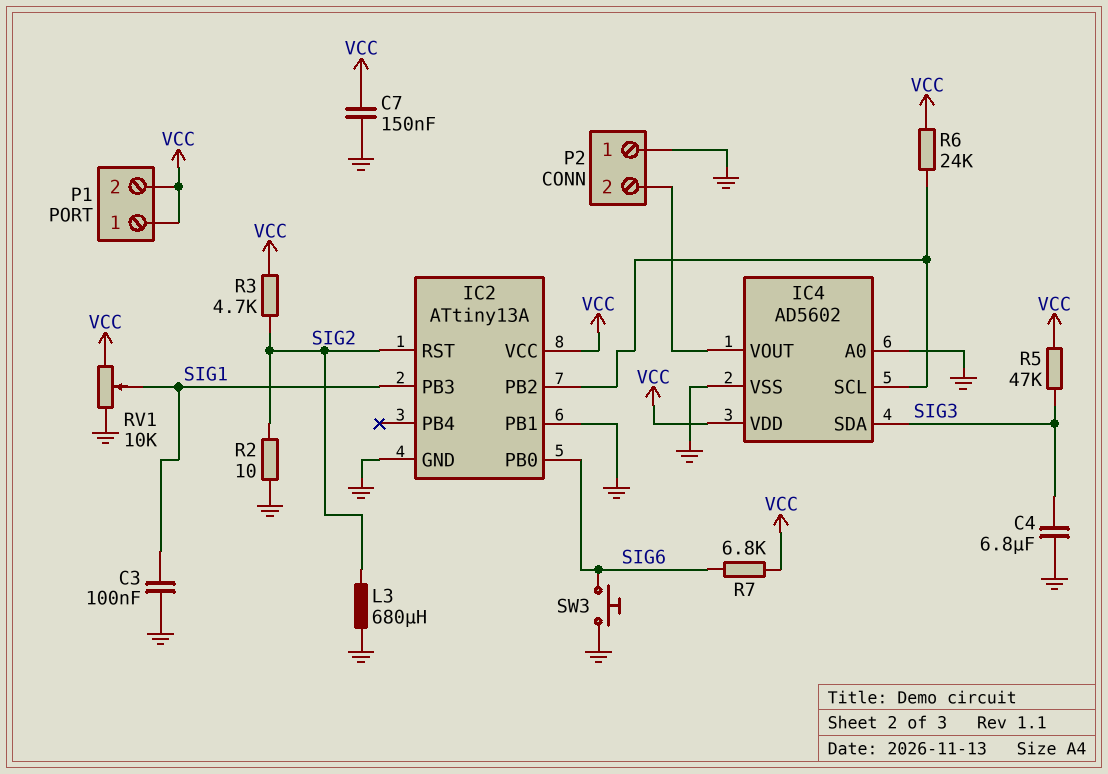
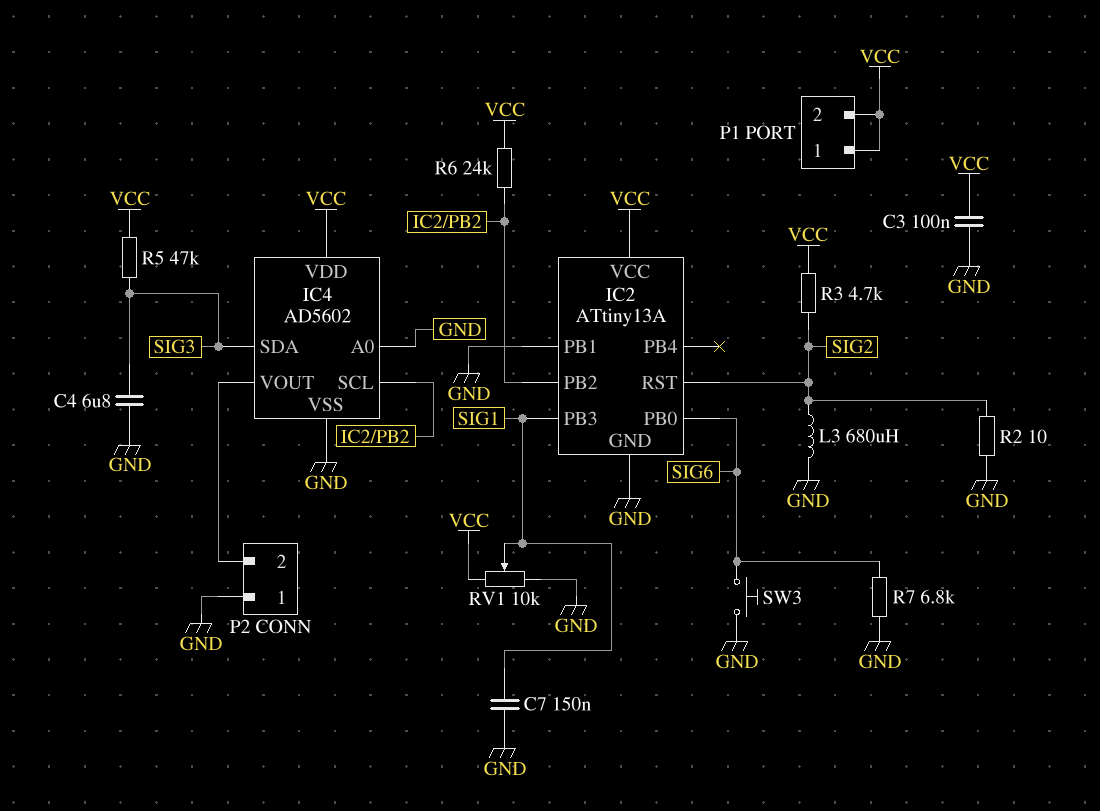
C3: 100nF (GND, SIG1) -> 100nF (GND, VCC)
C7: 150nF (GND, VCC) -> 150nF (GND, SIG1)
R7: 6.8k (SIG6, VCC) -> 6.8k (GND, SIG6)

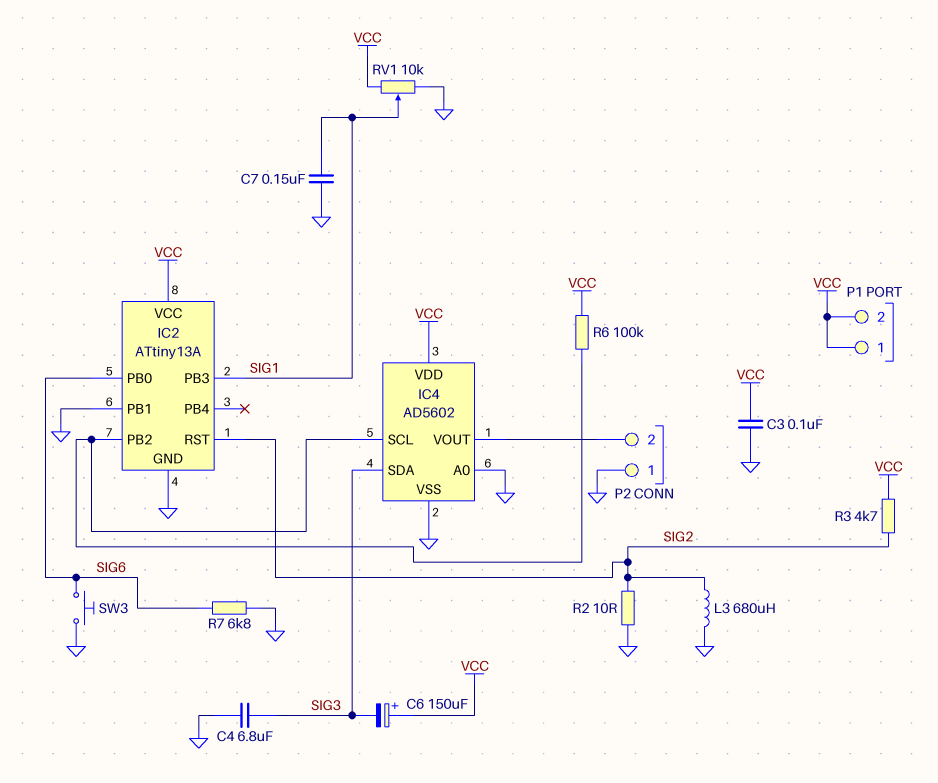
C6: none -> 150uF (plus VCC, minus SIG3)
R5: 47k (SIG3, VCC) -> none
R6: 24k (IC2/PB2, VCC) -> 100k (IC2/PB2, VCC)

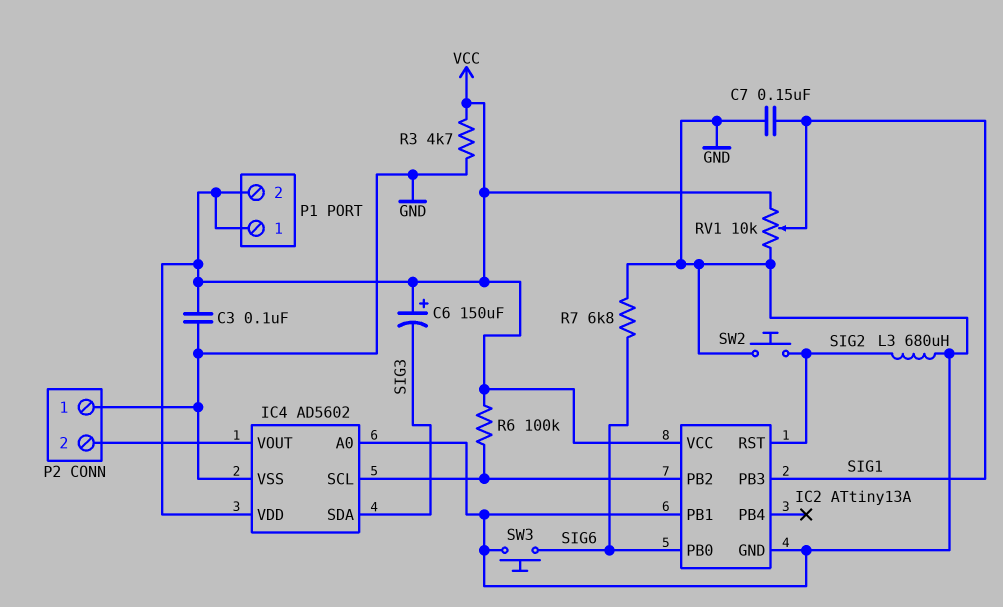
C4: 6.8uF (GND, SIG3) -> none
R2: 10 (GND, SIG2) -> none
R3: 4.7k (SIG2, VCC) -> 4.7k (GND, VCC)
SW2: none -> button (GND, SIG2)

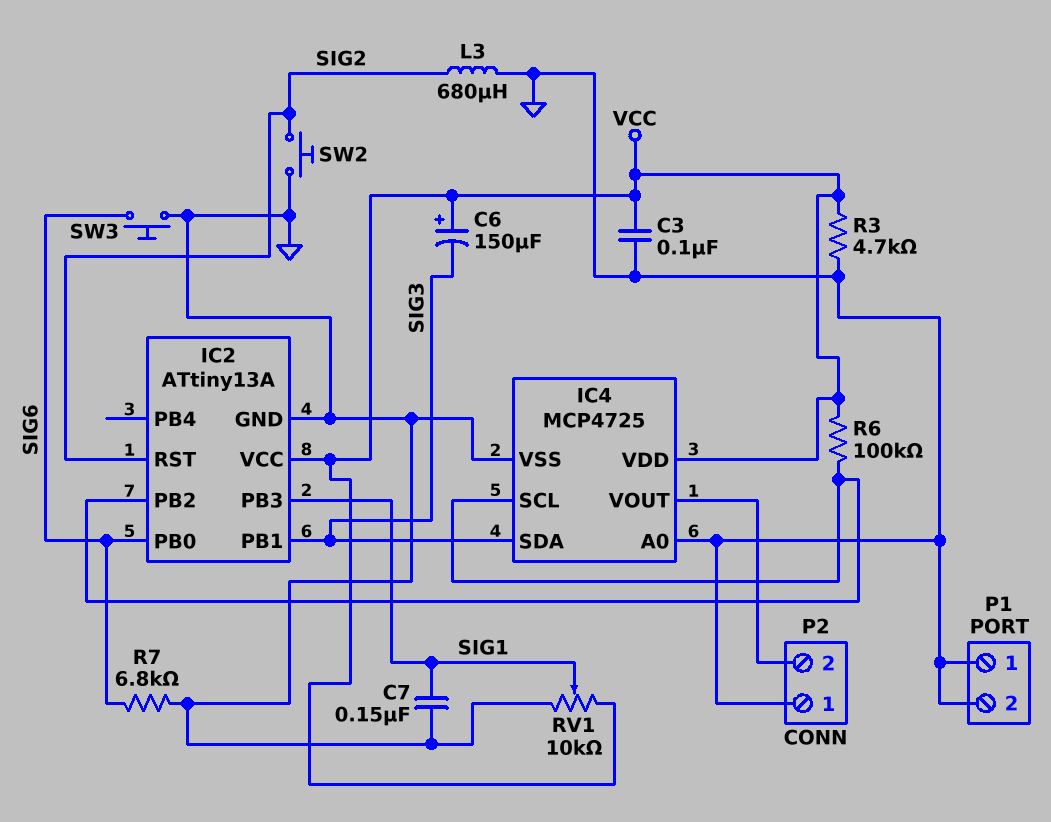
IC2 pin PB1: GND -> SIG3
IC4: AD5602 -> MCP4725
P1 pin 1: VCC -> GND
P1 pin 2: VCC -> GND

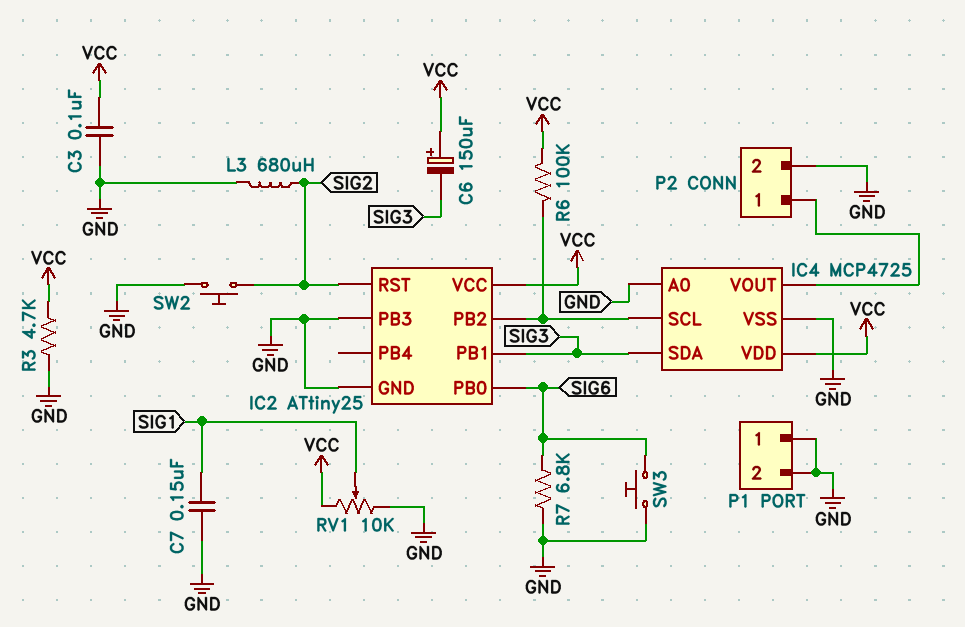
IC2: ATtiny13A -> ATtiny25
IC2 pin PB3: SIG1 -> GND
P2 pin 1: GND -> IC4/VOUT
P2 pin 2: IC4/VOUT -> GND

